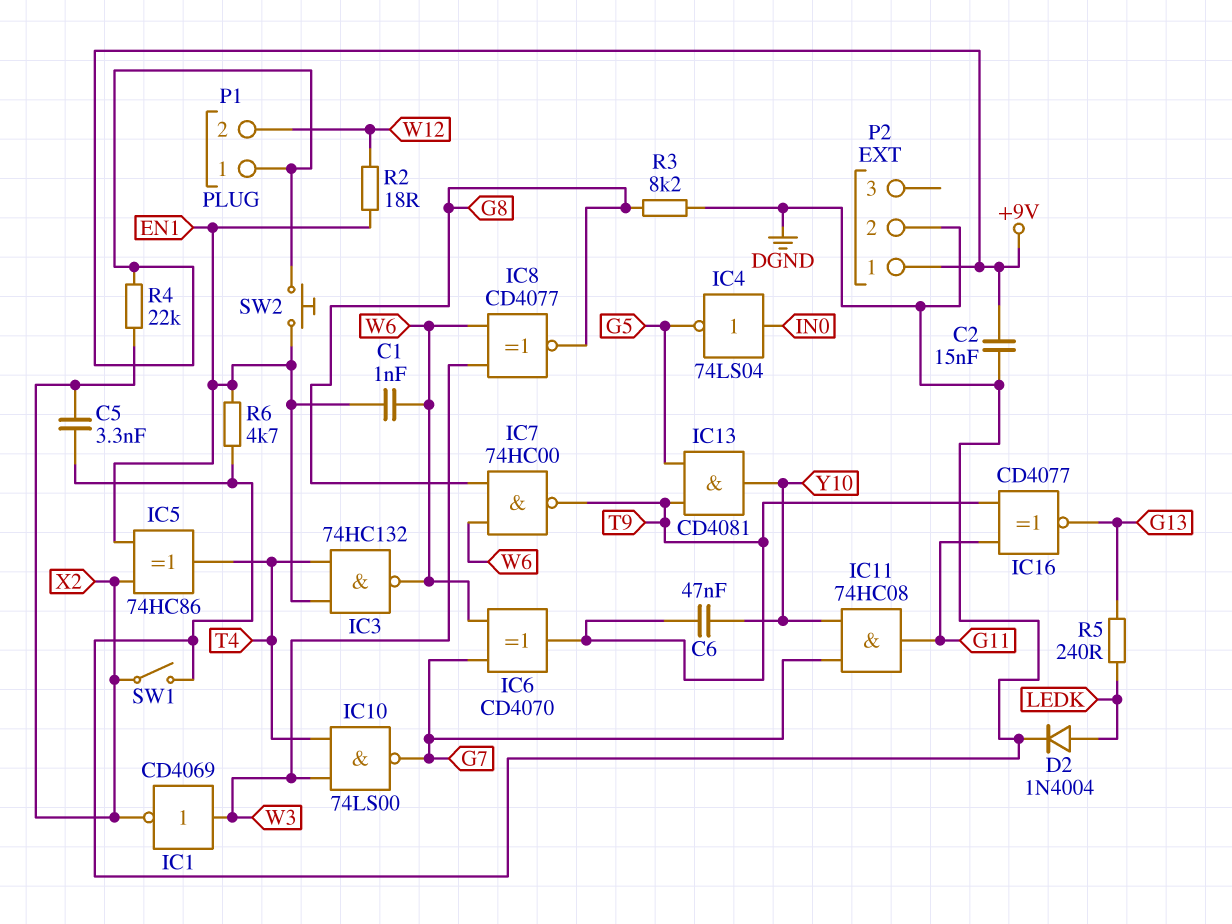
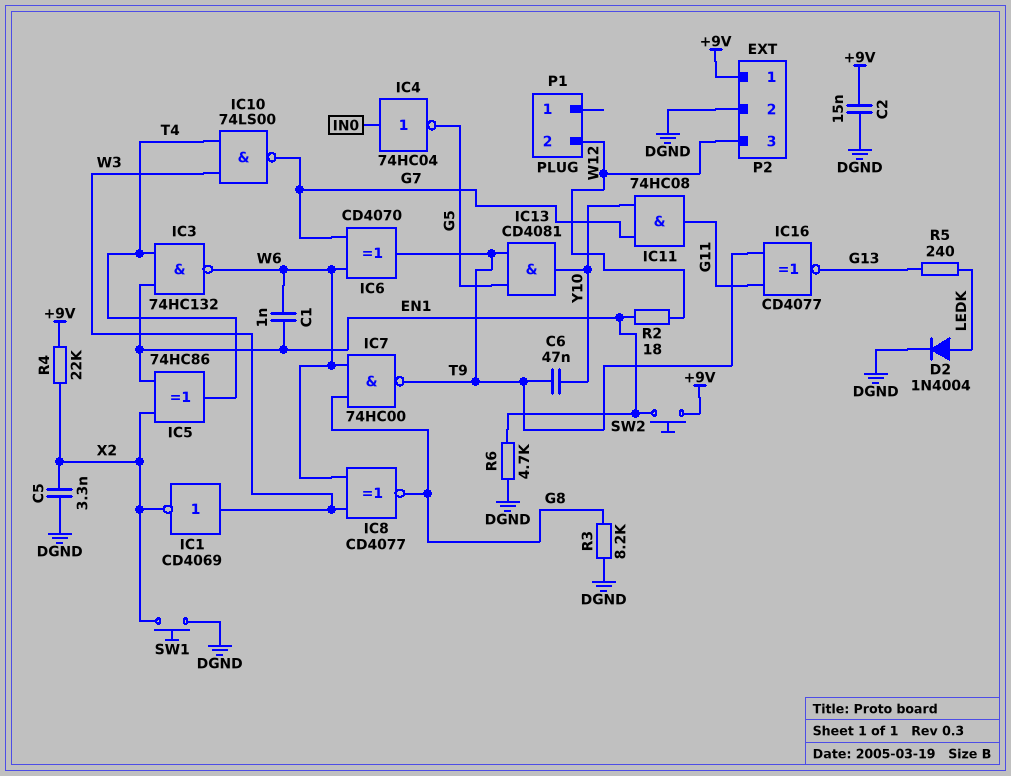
IC4: NOT 74LS04 (in IN0, out G5) -> NOT 74HC04 (in IN0, out G5)
P1 pin 1: +9V -> none
P2 pin 3: none -> W12
SW1: switch (DGND, X2) -> button (DGND, X2)

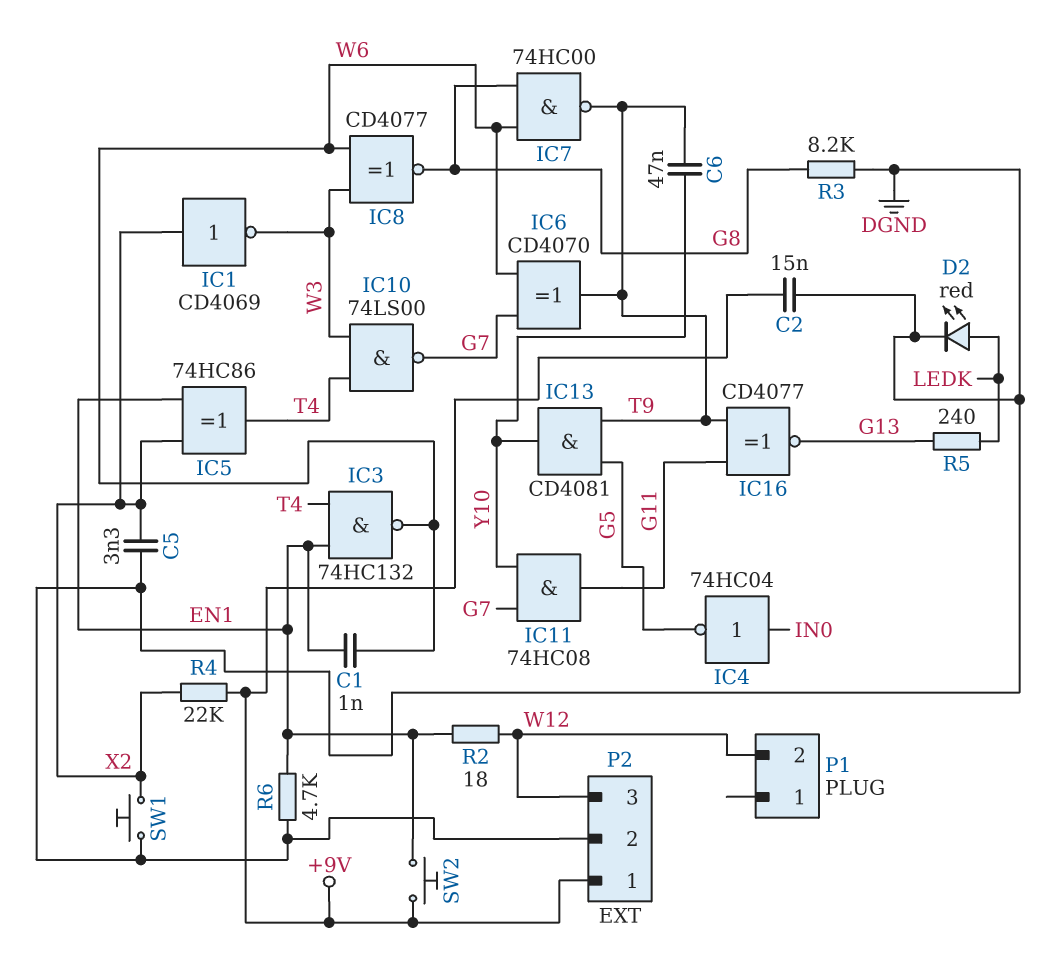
D2: diode 1N4004 (A LEDK, K DGND) -> LED red (A LEDK, K DGND)
IC1: NOT CD4069 (in W3, out X2) -> NOT CD4069 (in X2, out W3)

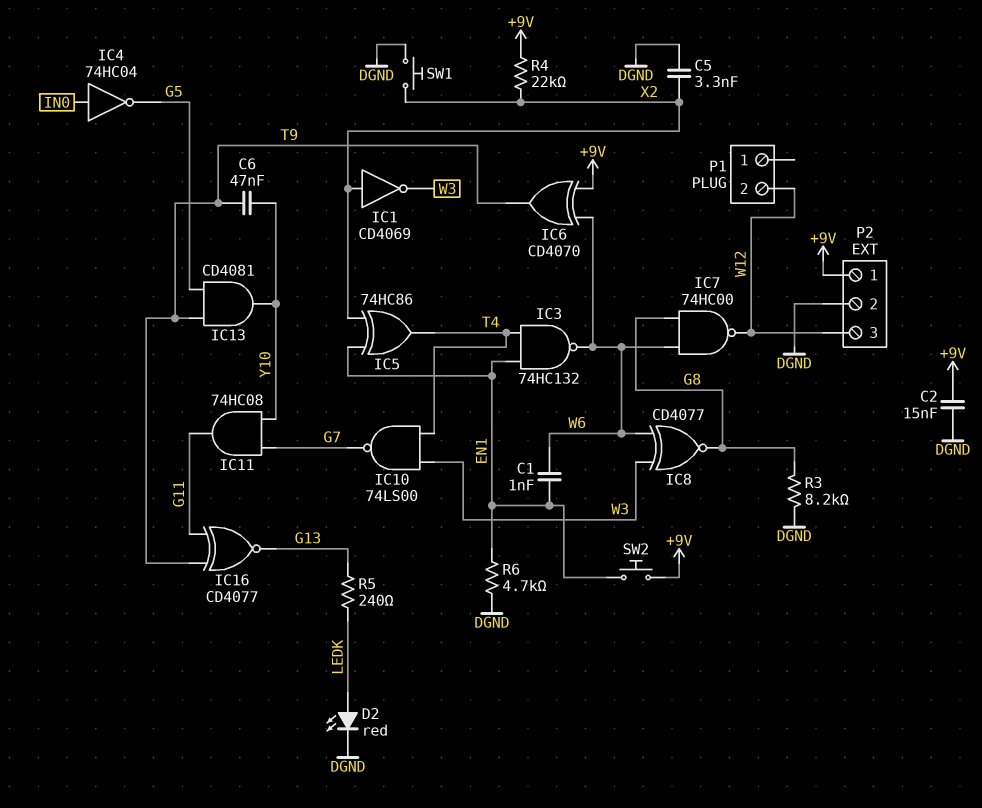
IC6: XOR CD4070 (in G7, in W6, out T9) -> XOR CD4070 (in +9V, in W6, out T9)
IC7: NAND 74HC00 (in G8, in W6, out T9) -> NAND 74HC00 (in G8, in W6, out W12)
R2: 18 (EN1, W12) -> none

